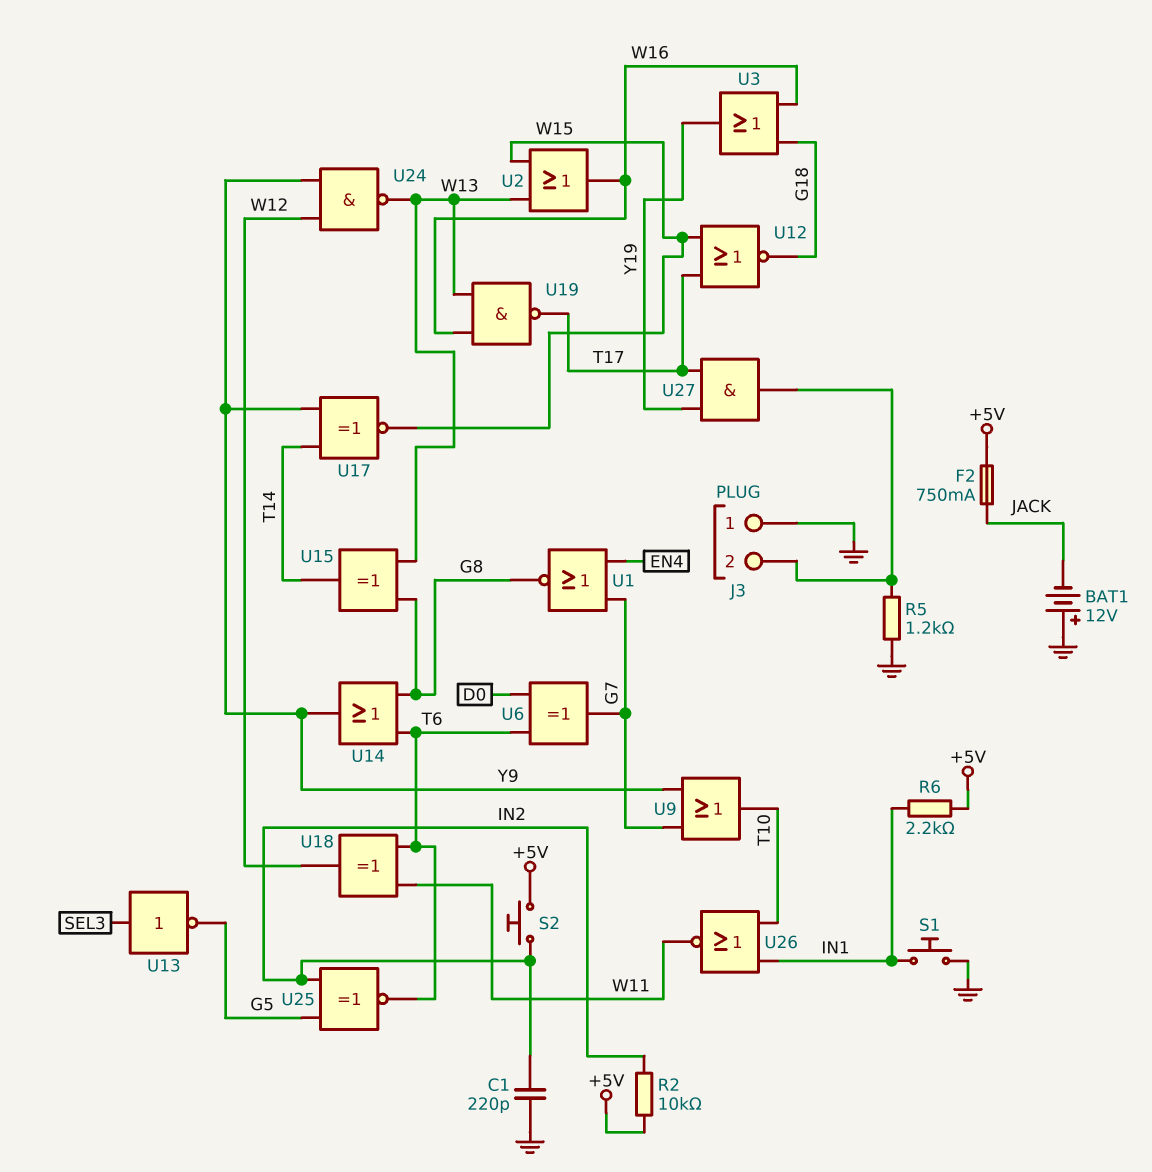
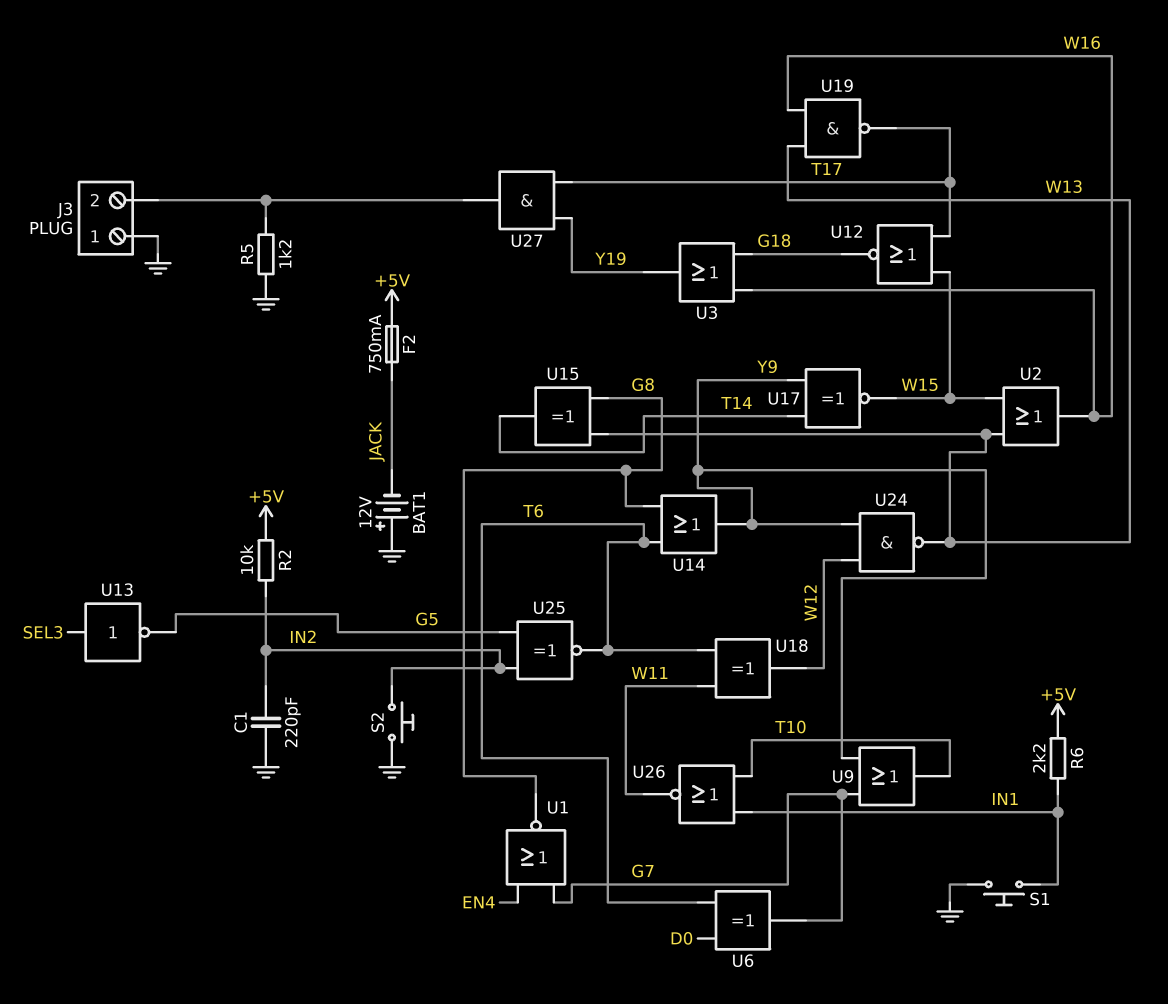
S2: button (+5V, IN2) -> button (GND, IN2)

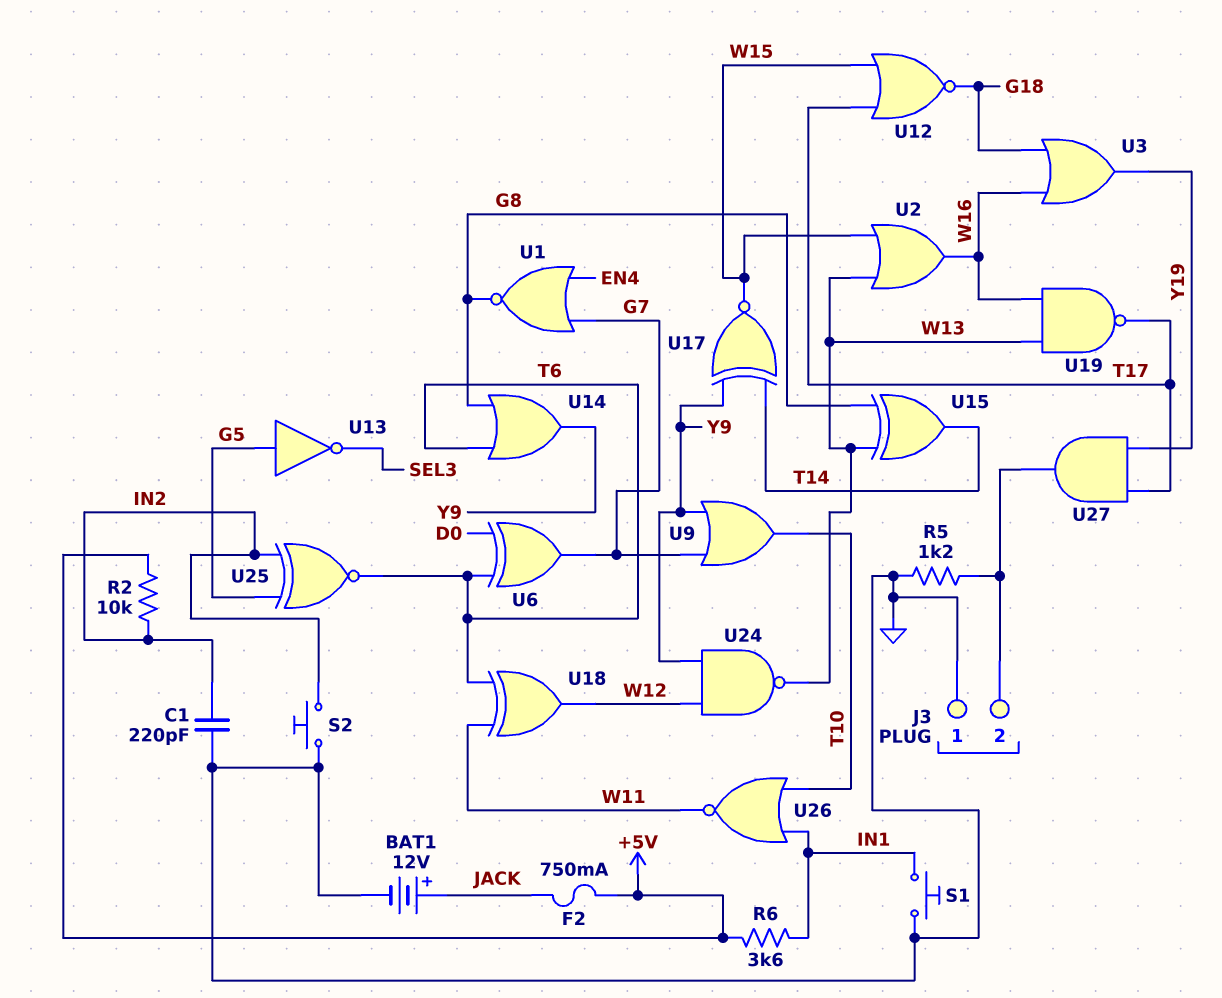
BAT1: 12V (plus GND, minus JACK) -> 12V (plus JACK, minus GND)
R6: 2.2k (+5V, IN1) -> 3.6k (+5V, IN1)
U13: NOT (in SEL3, out G5) -> NOT (in G5, out SEL3)

